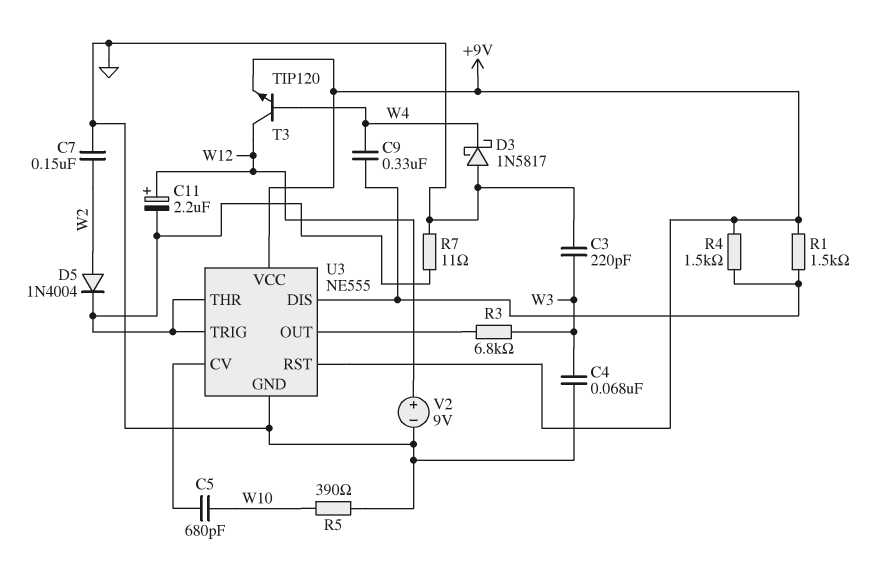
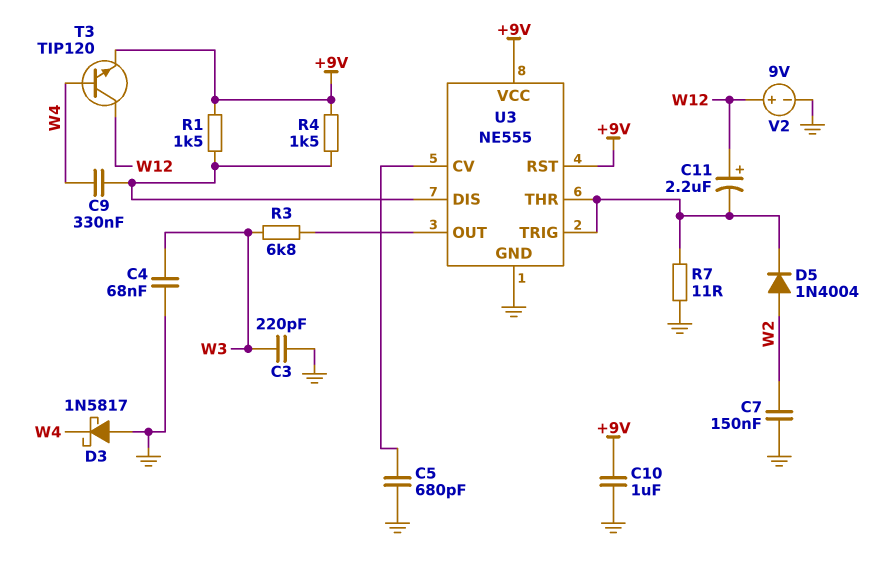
C5: 680pF (U3/CV, W10) -> 680pF (GND, U3/CV)
C10: none -> 1uF (+9V, GND)
R5: 390 (GND, W10) -> none

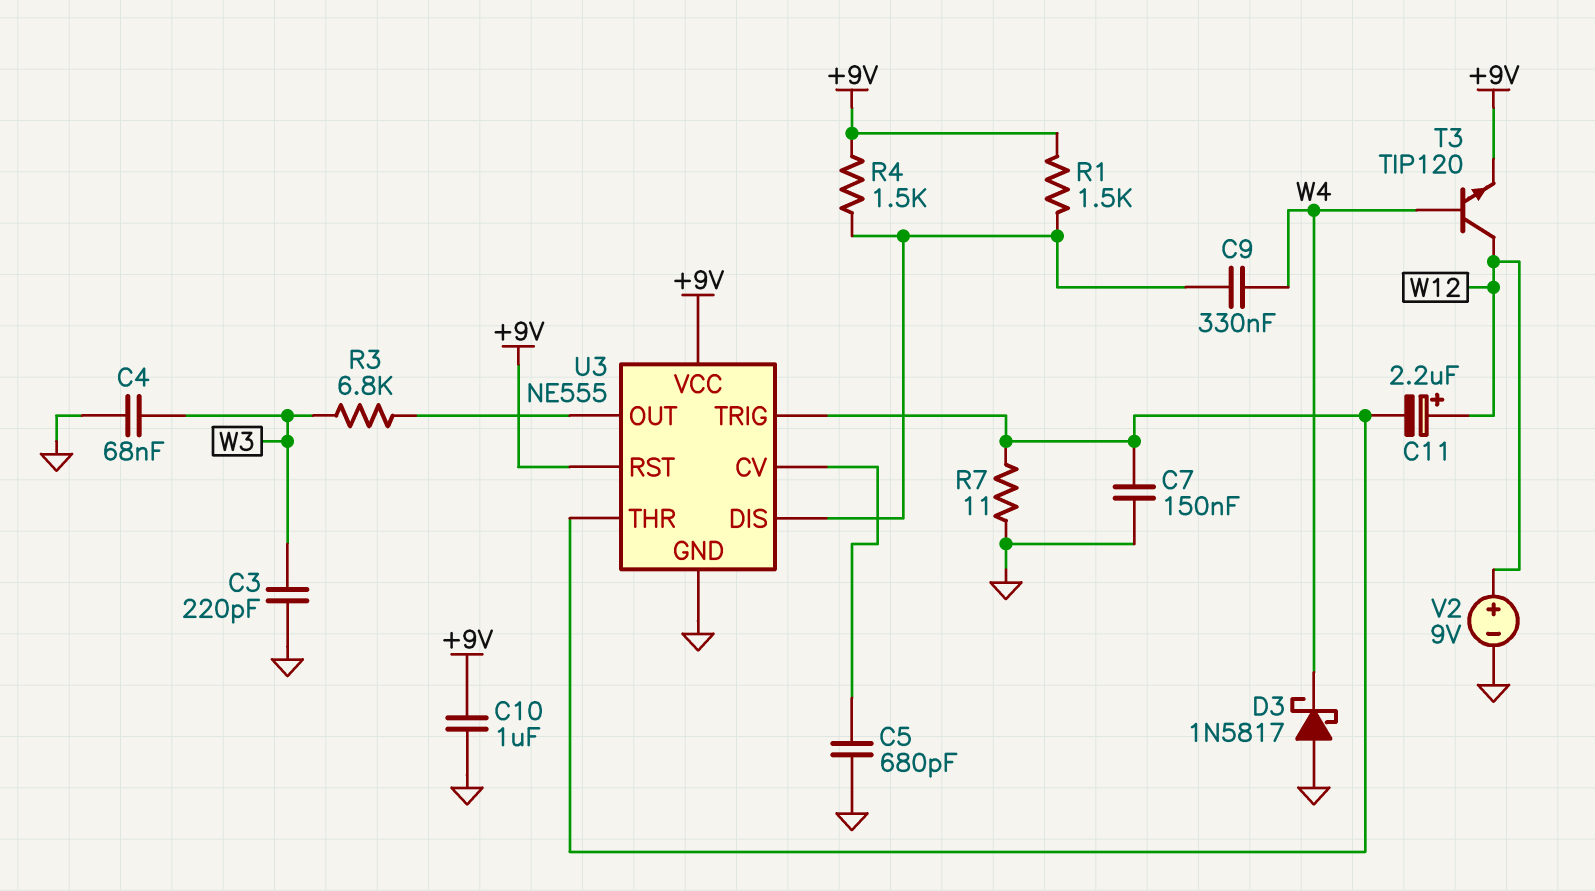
C7: 150nF (GND, W2) -> 150nF (GND, U3/THR)
D5: diode 1N4004 (A W2, K U3/THR) -> none

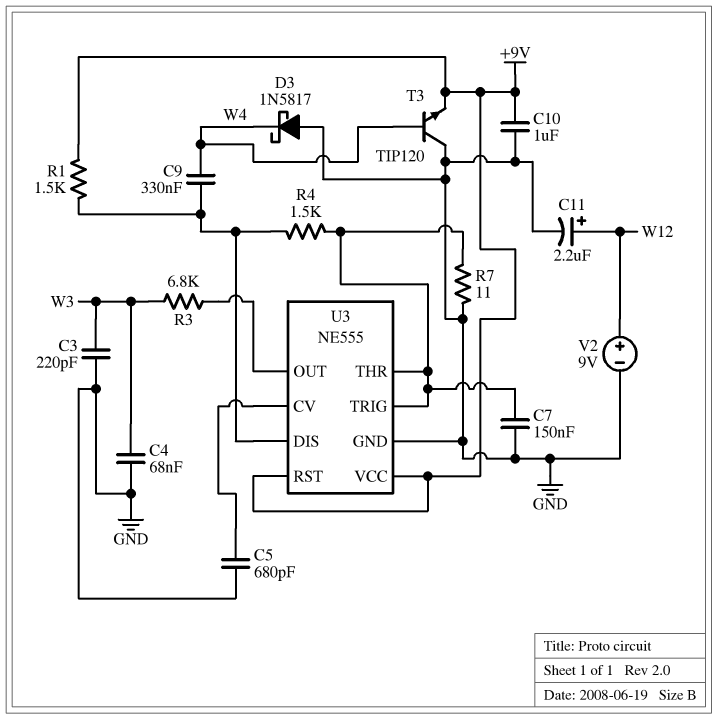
C11: 2.2uF (plus W12, minus U3/THR) -> 2.2uF (plus W12, minus GND)
R4: 1.5k (+9V, U3/DIS) -> 1.5k (U3/DIS, U3/THR)
T3: NPN TIP120 (B W4, C W12, E +9V) -> NPN TIP120 (B W4, C GND, E +9V)

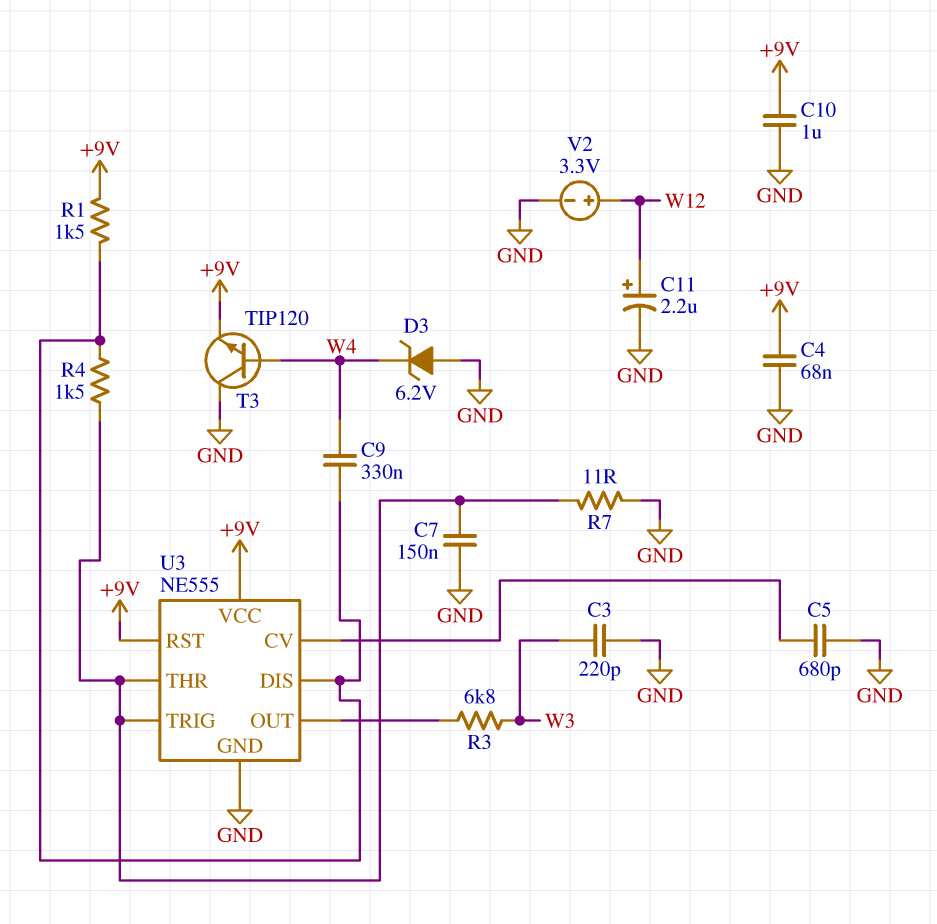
C4: 68nF (GND, W3) -> 68nF (+9V, GND)
D3: schottky 1N5817 (A GND, K W4) -> zener 6.2V (A GND, K W4)
V2: 9V (plus W12, minus GND) -> 3.3V (plus W12, minus GND)

